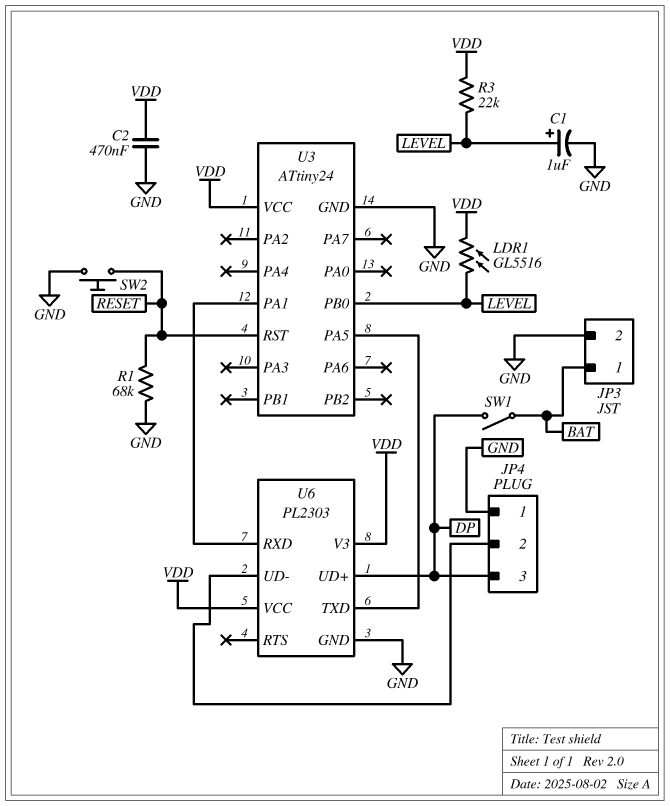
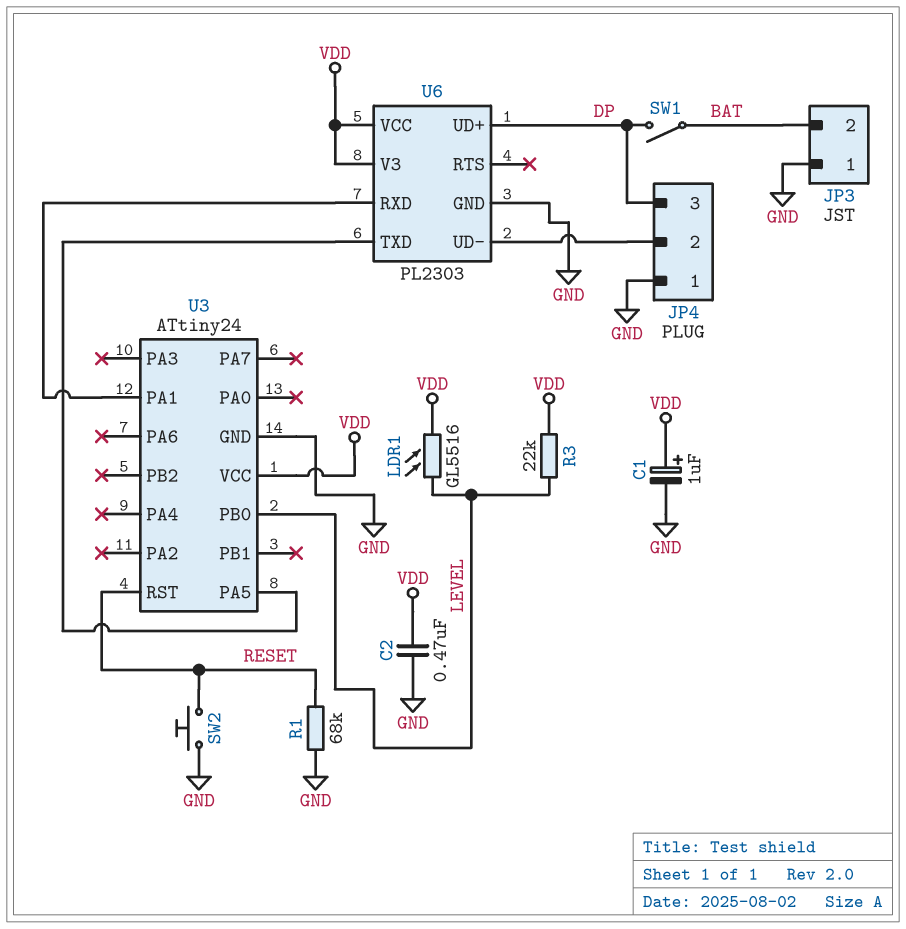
C1: 1uF (plus LEVEL, minus GND) -> 1uF (plus VDD, minus GND)
JP3 pin 1: BAT -> GND
JP3 pin 2: GND -> BAT

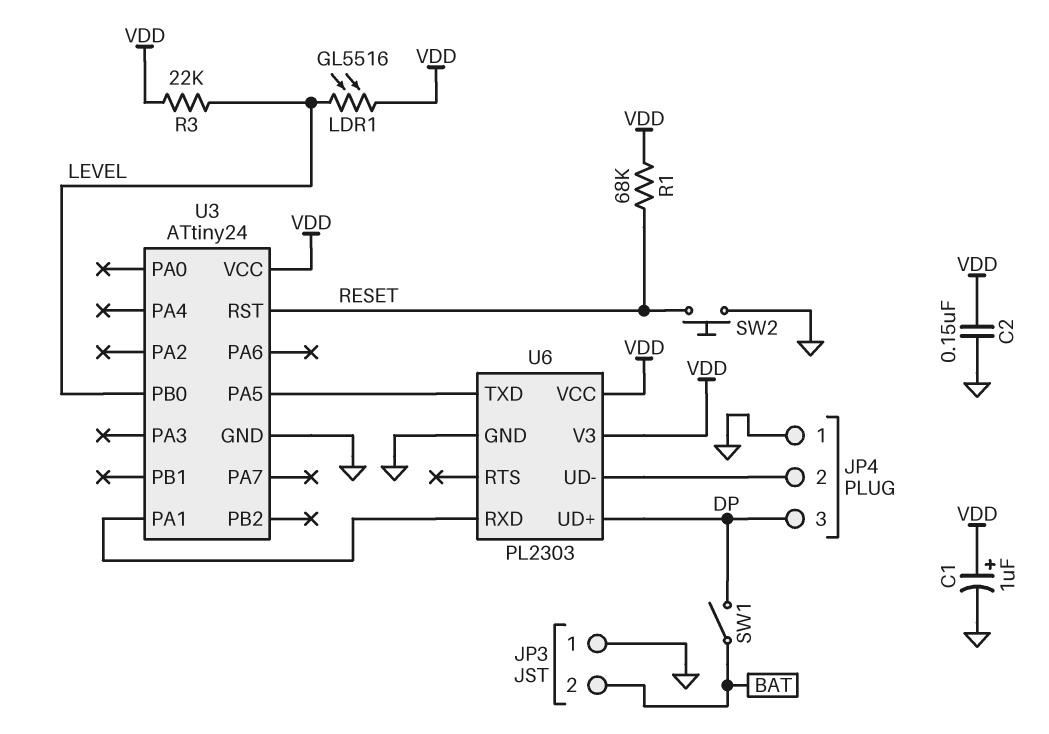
C2: 470nF (GND, VDD) -> 150nF (GND, VDD)
R1: 68k (GND, RESET) -> 68k (RESET, VDD)

